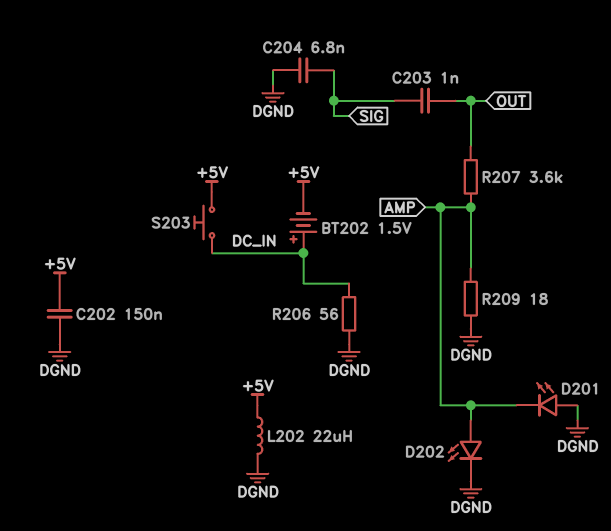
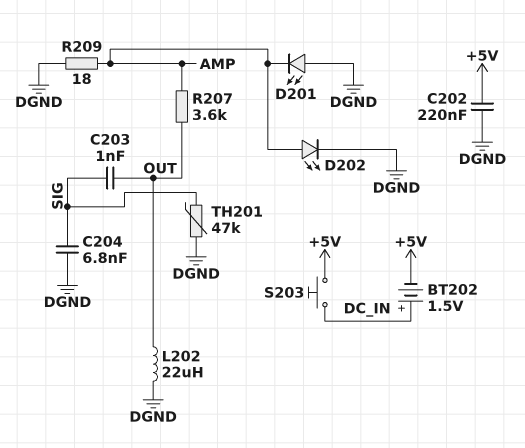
C202: 150nF (+5V, DGND) -> 220nF (+5V, DGND)
L202: 22uH (+5V, DGND) -> 22uH (DGND, OUT)
R206: 56 (DC_IN, DGND) -> none
TH201: none -> 47k (DGND, SIG)

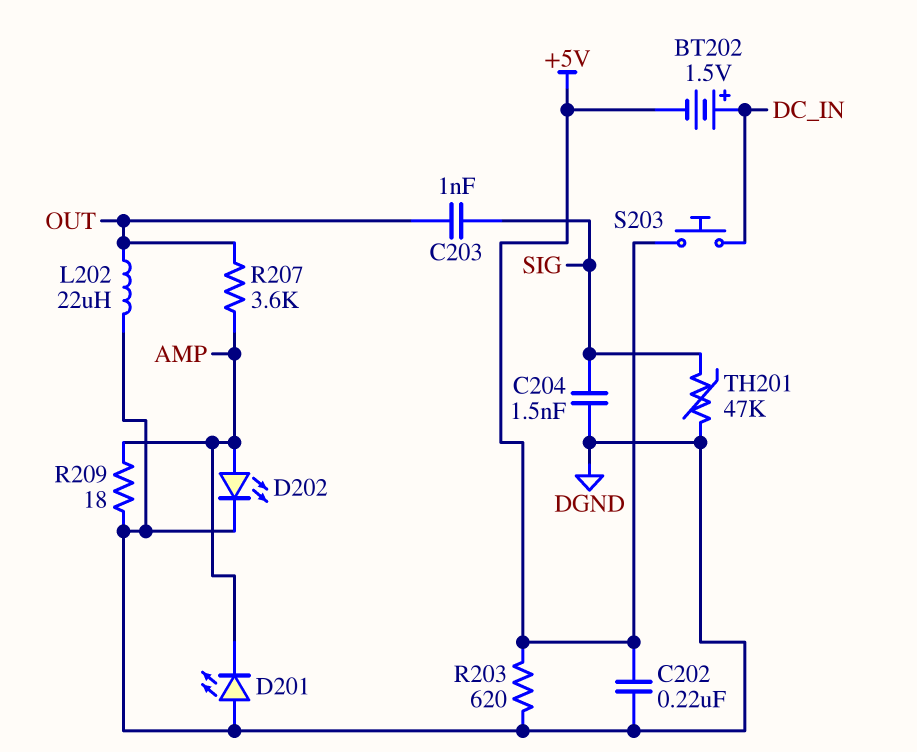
C204: 6.8nF (DGND, SIG) -> 1.5nF (DGND, SIG)
R203: none -> 620 (+5V, DGND)

